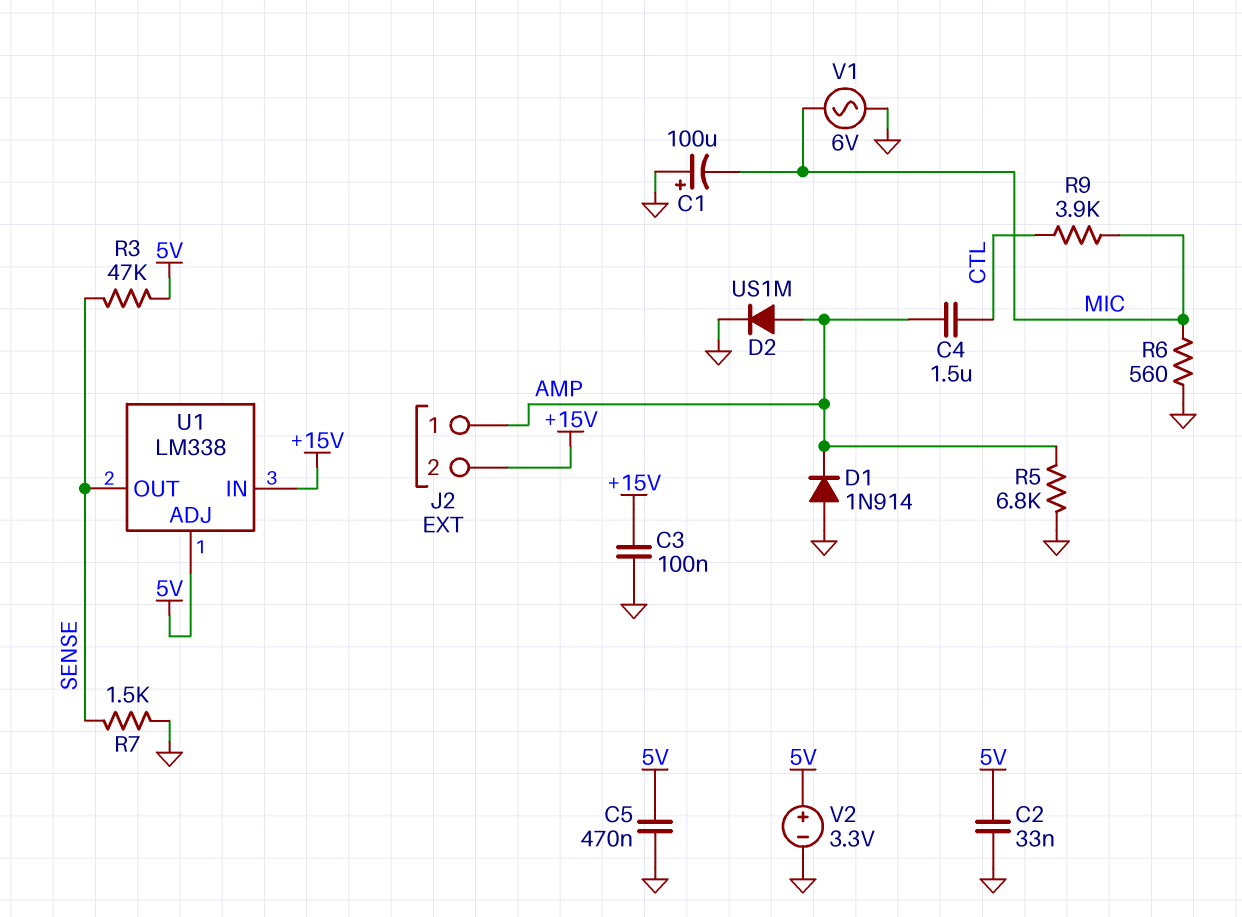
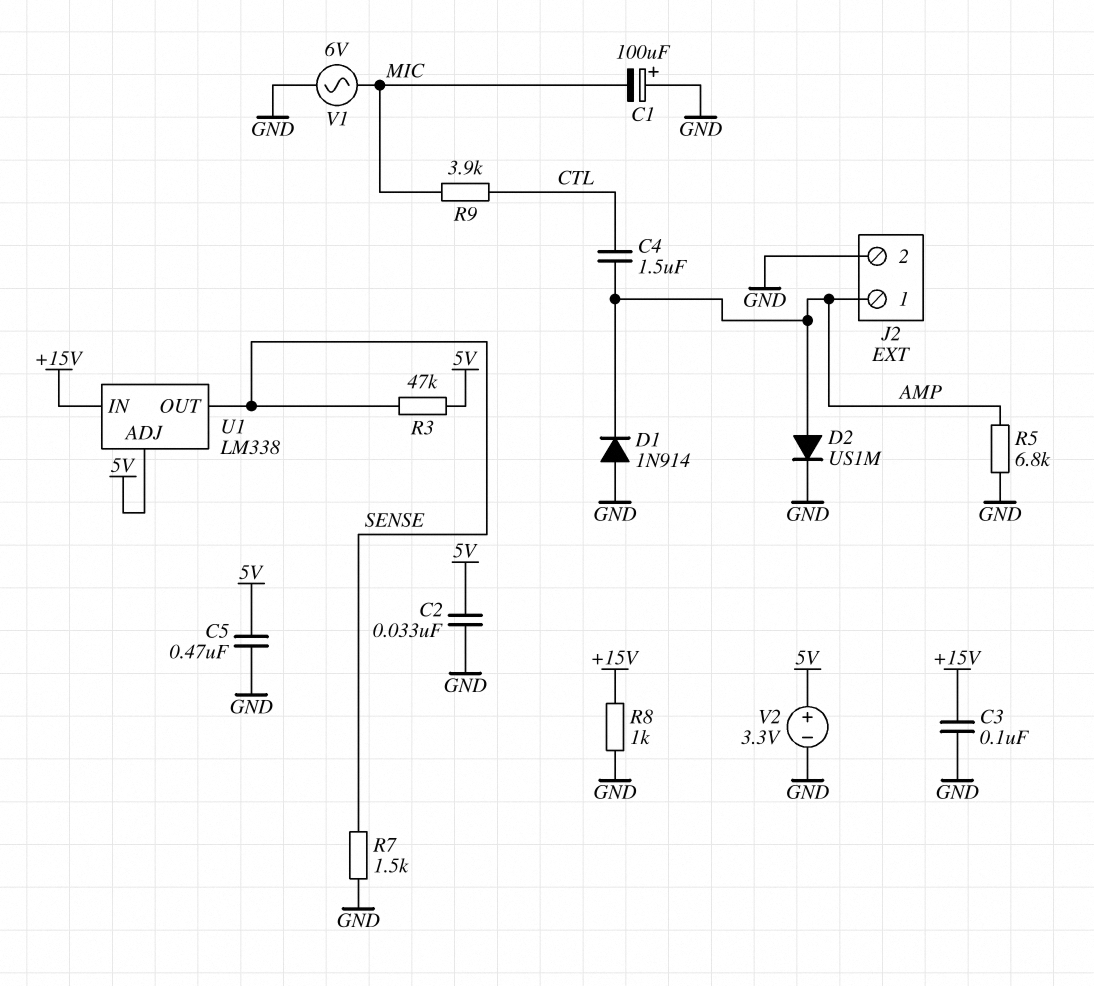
J2 pin 2: +15V -> GND
R6: 560 (GND, MIC) -> none
R8: none -> 1k (+15V, GND)

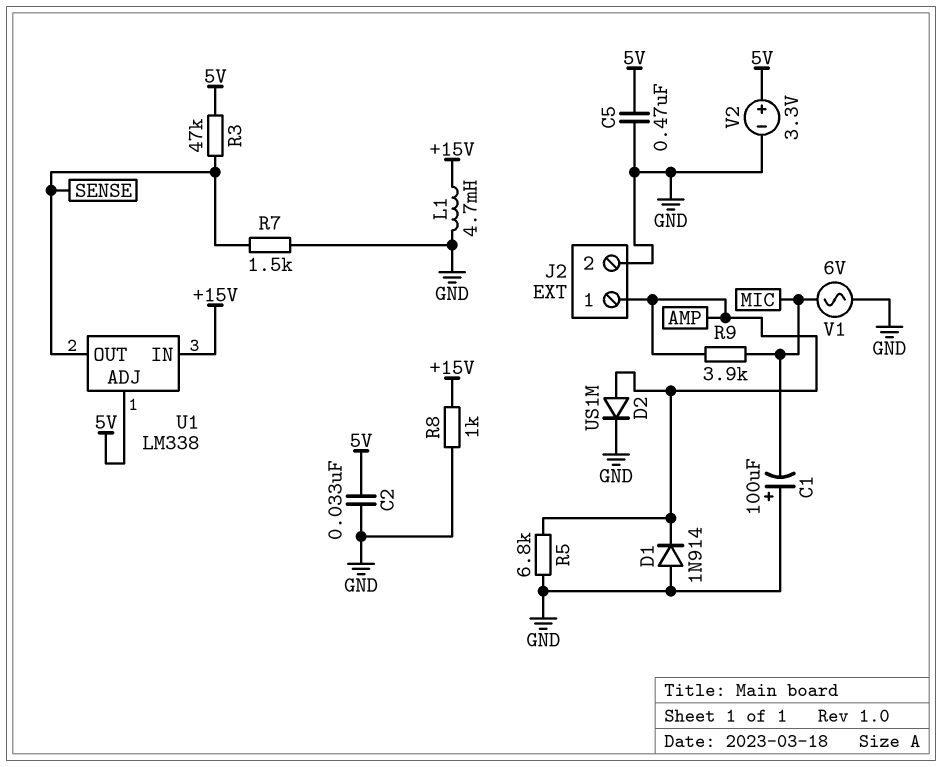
C3: 100nF (+15V, GND) -> none
C4: 1.5uF (AMP, CTL) -> none
L1: none -> 4.7mH (+15V, GND)
R9: 3.9k (CTL, MIC) -> 3.9k (AMP, MIC)

